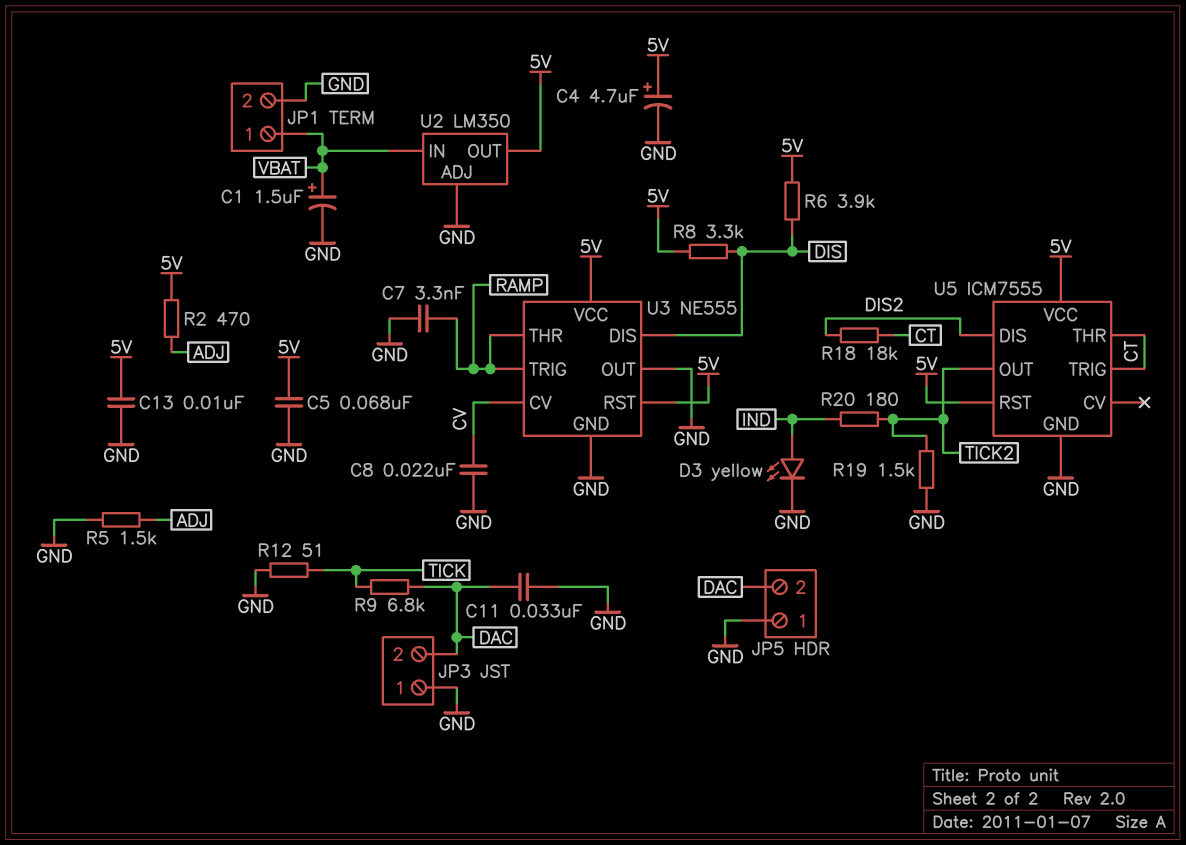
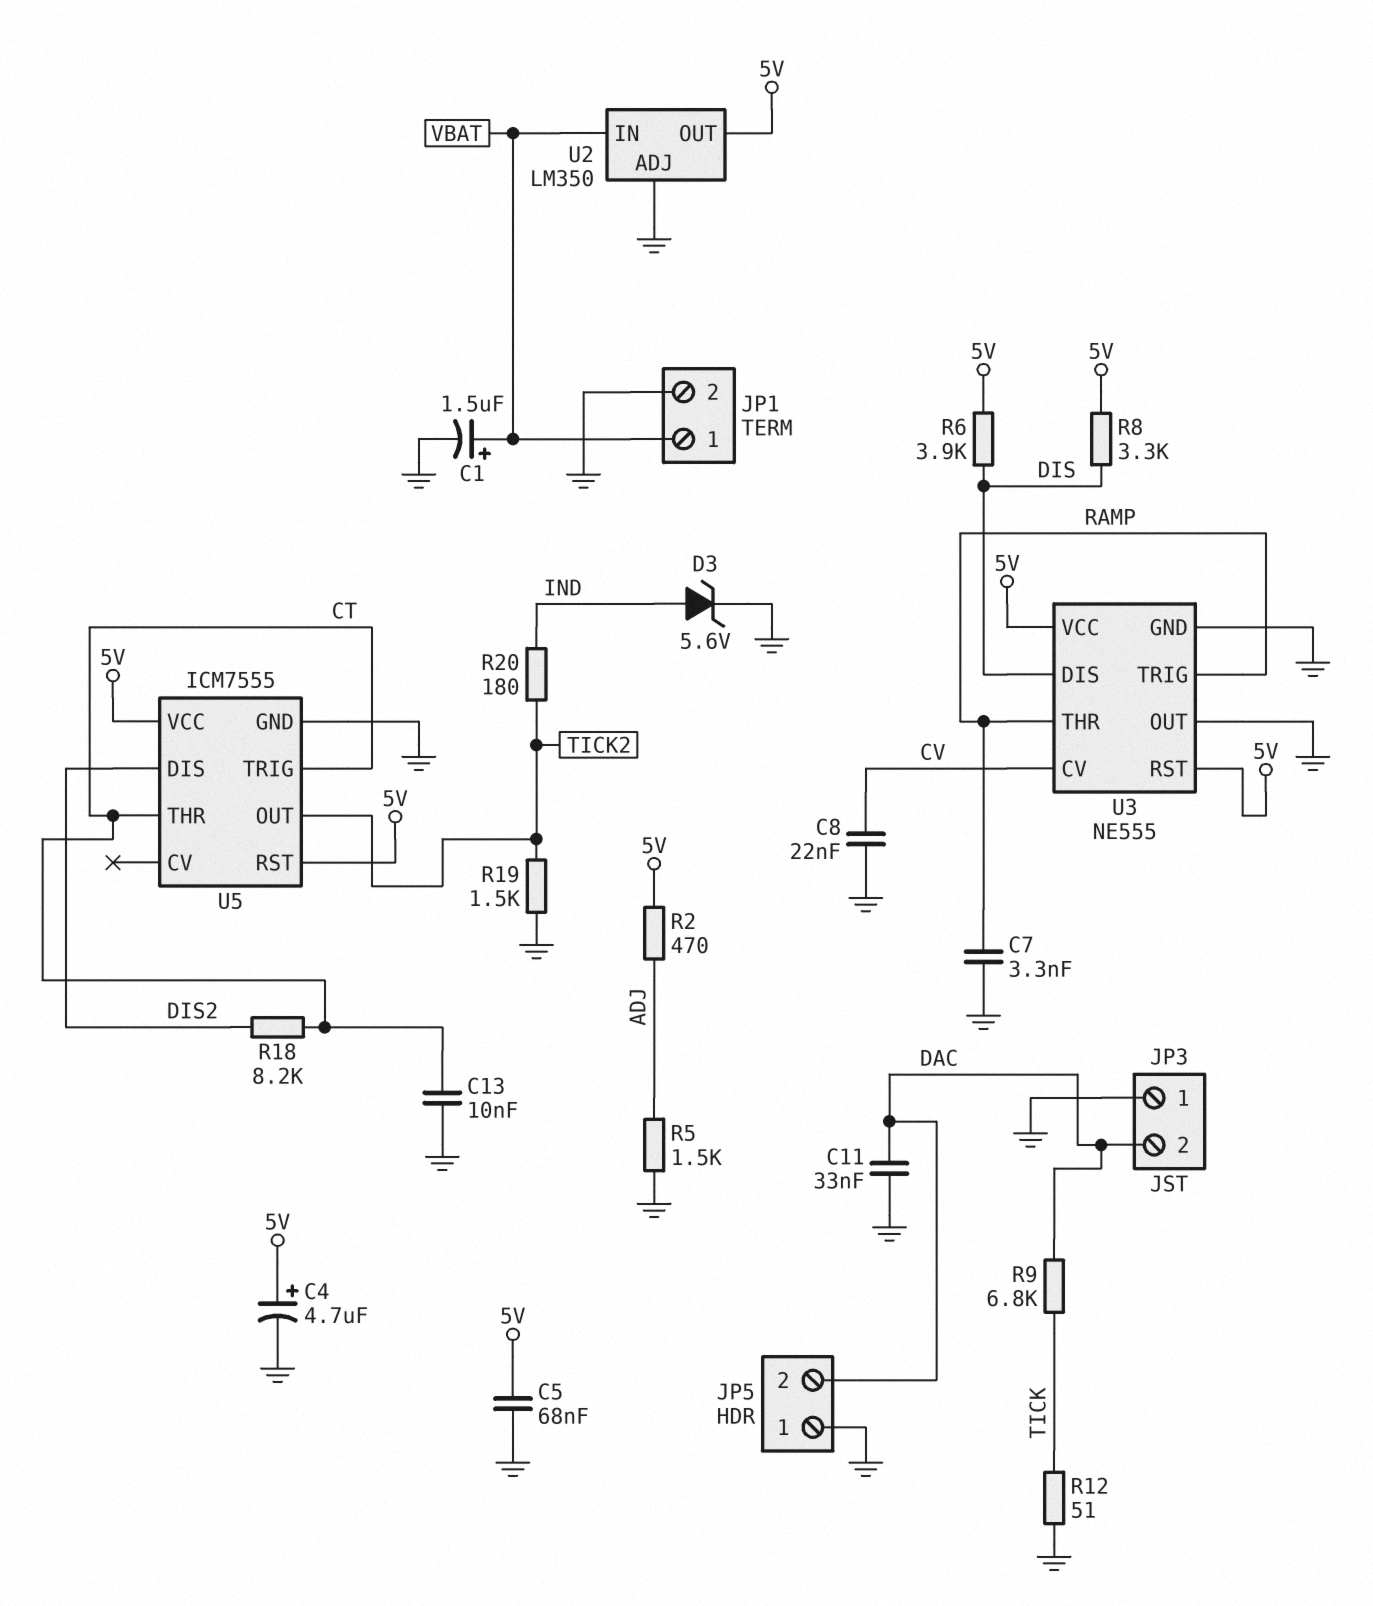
C13: 10nF (5V, GND) -> 10nF (CT, GND)
D3: LED yellow (A IND, K GND) -> zener 5.6V (A IND, K GND)
R18: 18k (CT, DIS2) -> 8.2k (CT, DIS2)

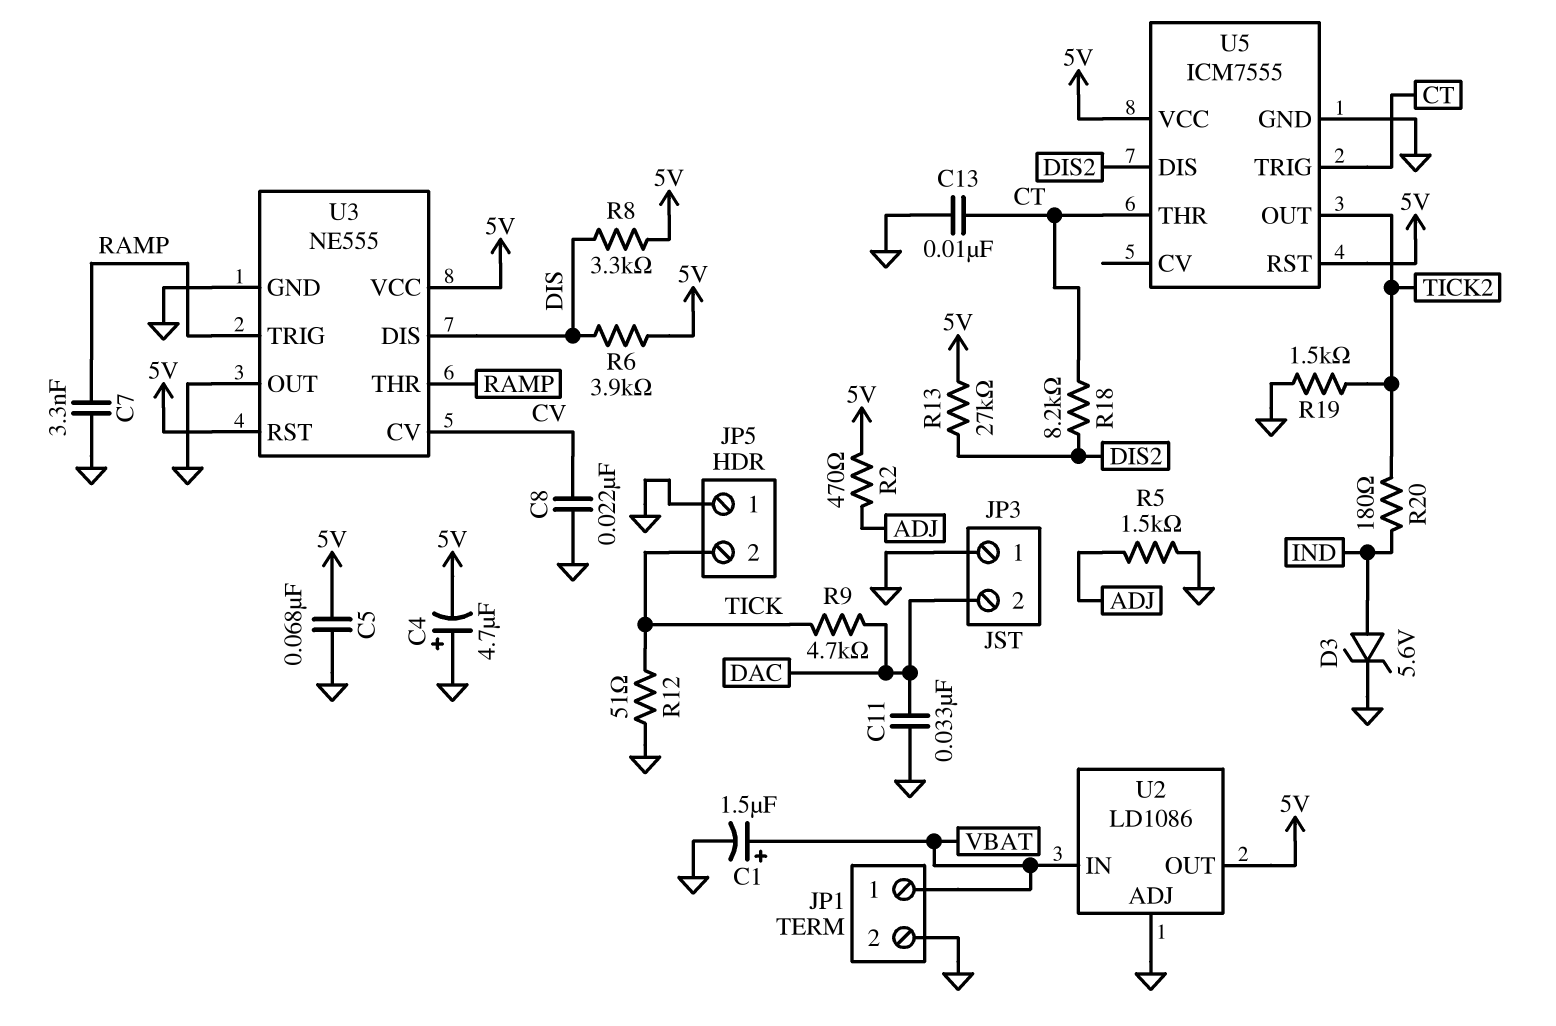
C4: 4.7uF (plus 5V, minus GND) -> 4.7uF (plus GND, minus 5V)
JP5 pin 2: DAC -> TICK
R9: 6.8k (DAC, TICK) -> 4.7k (DAC, TICK)
R13: none -> 27k (5V, DIS2)
U2: LM350 -> LD1086

